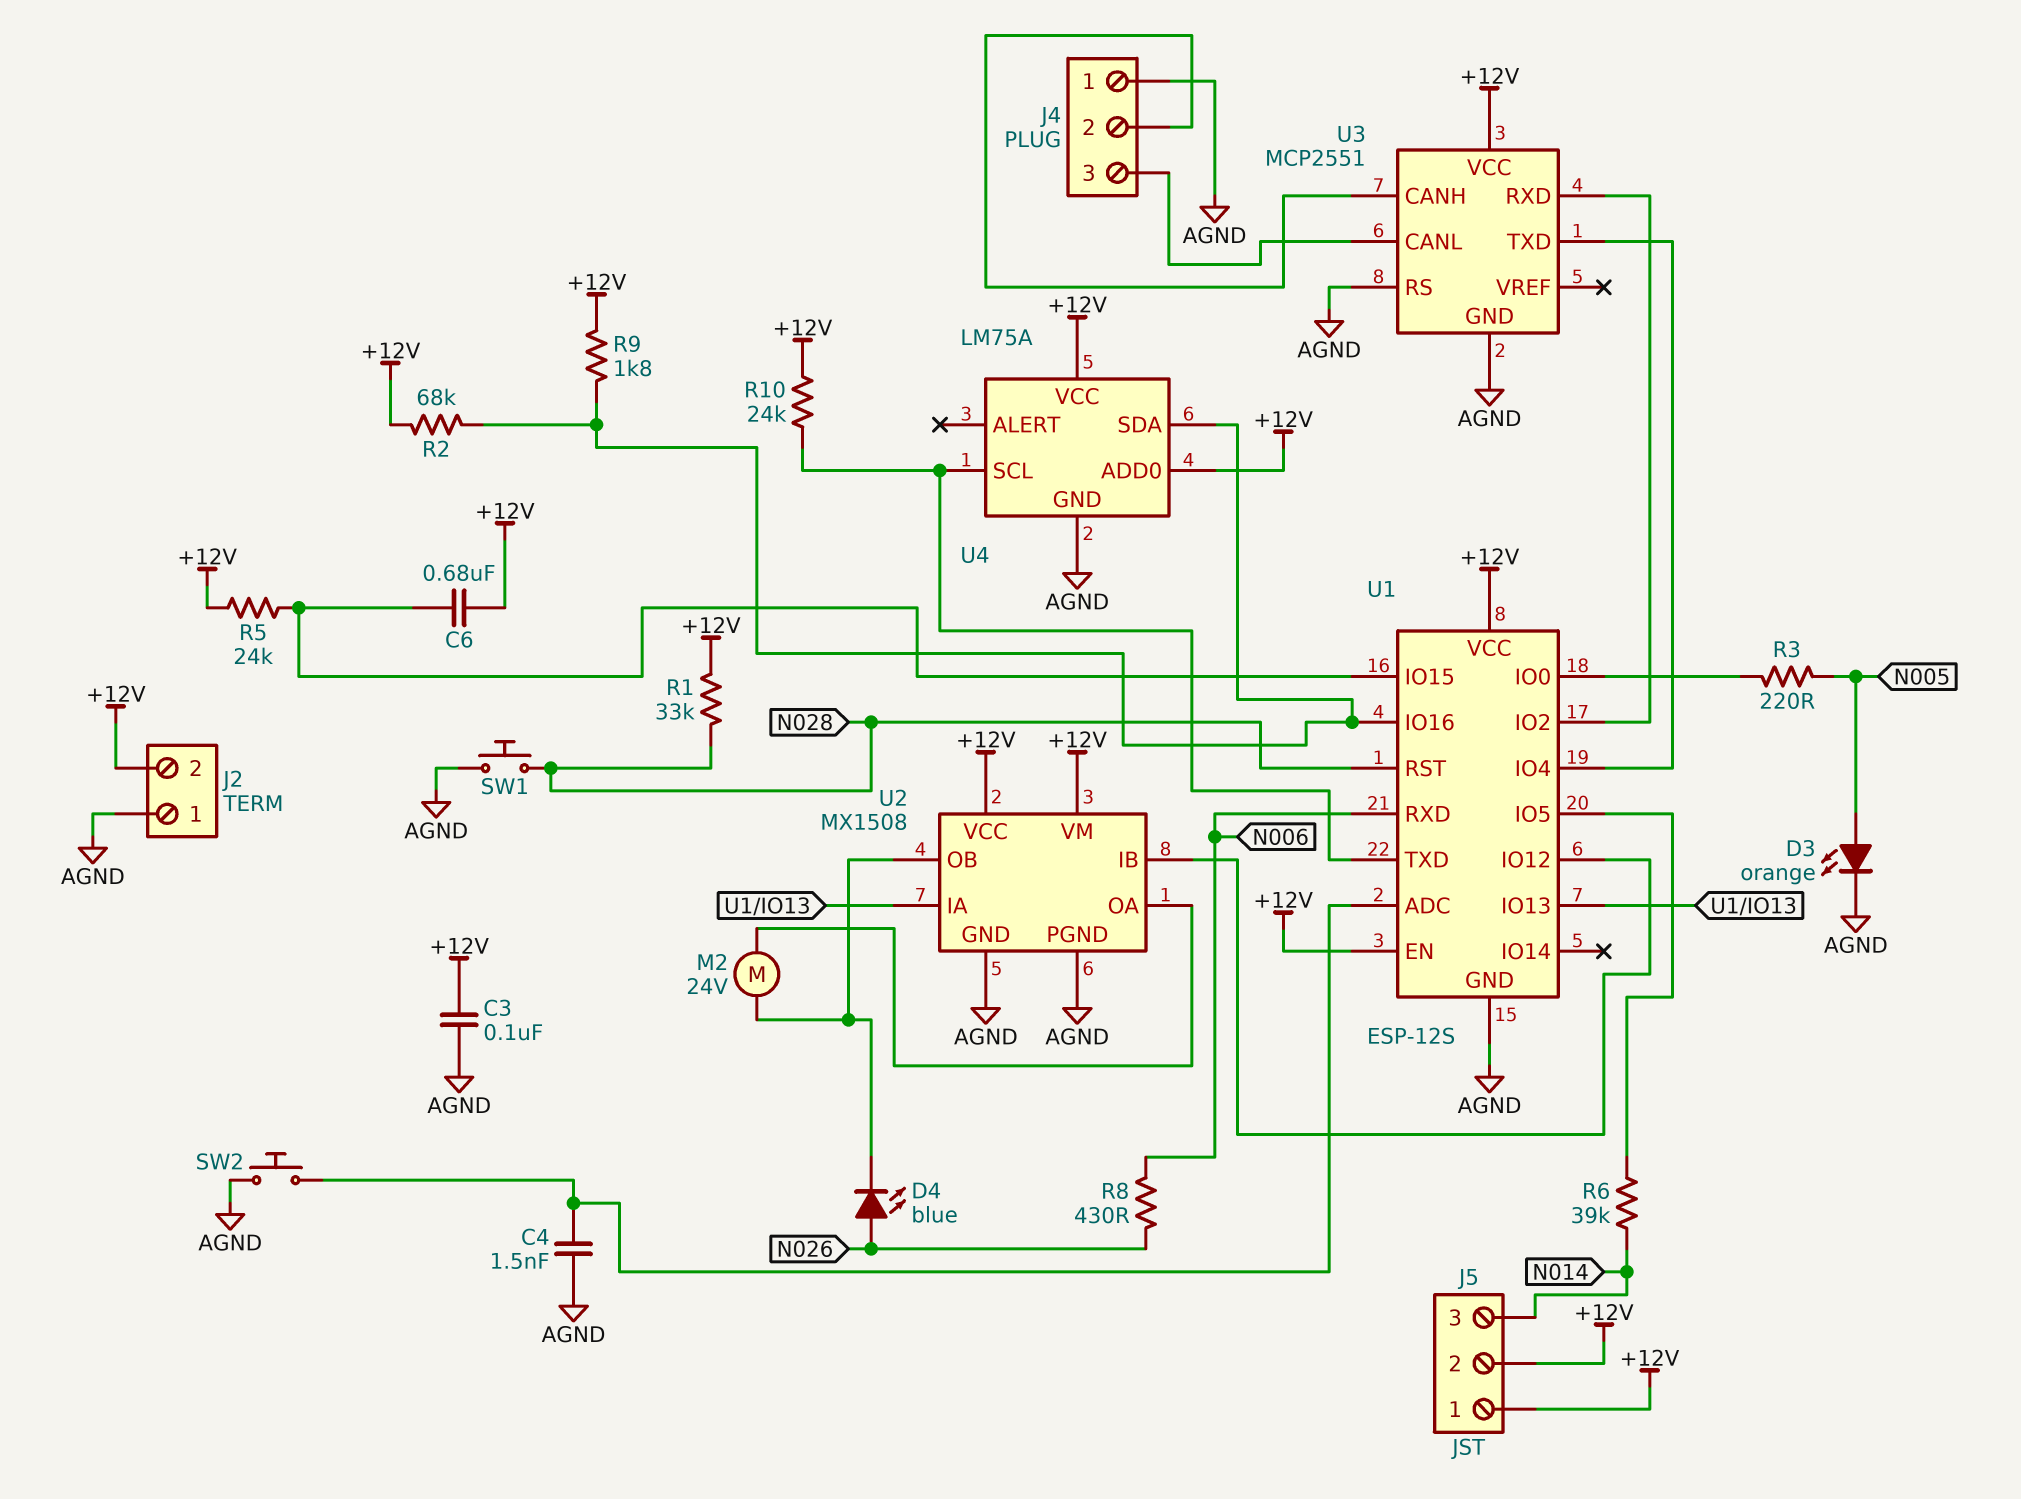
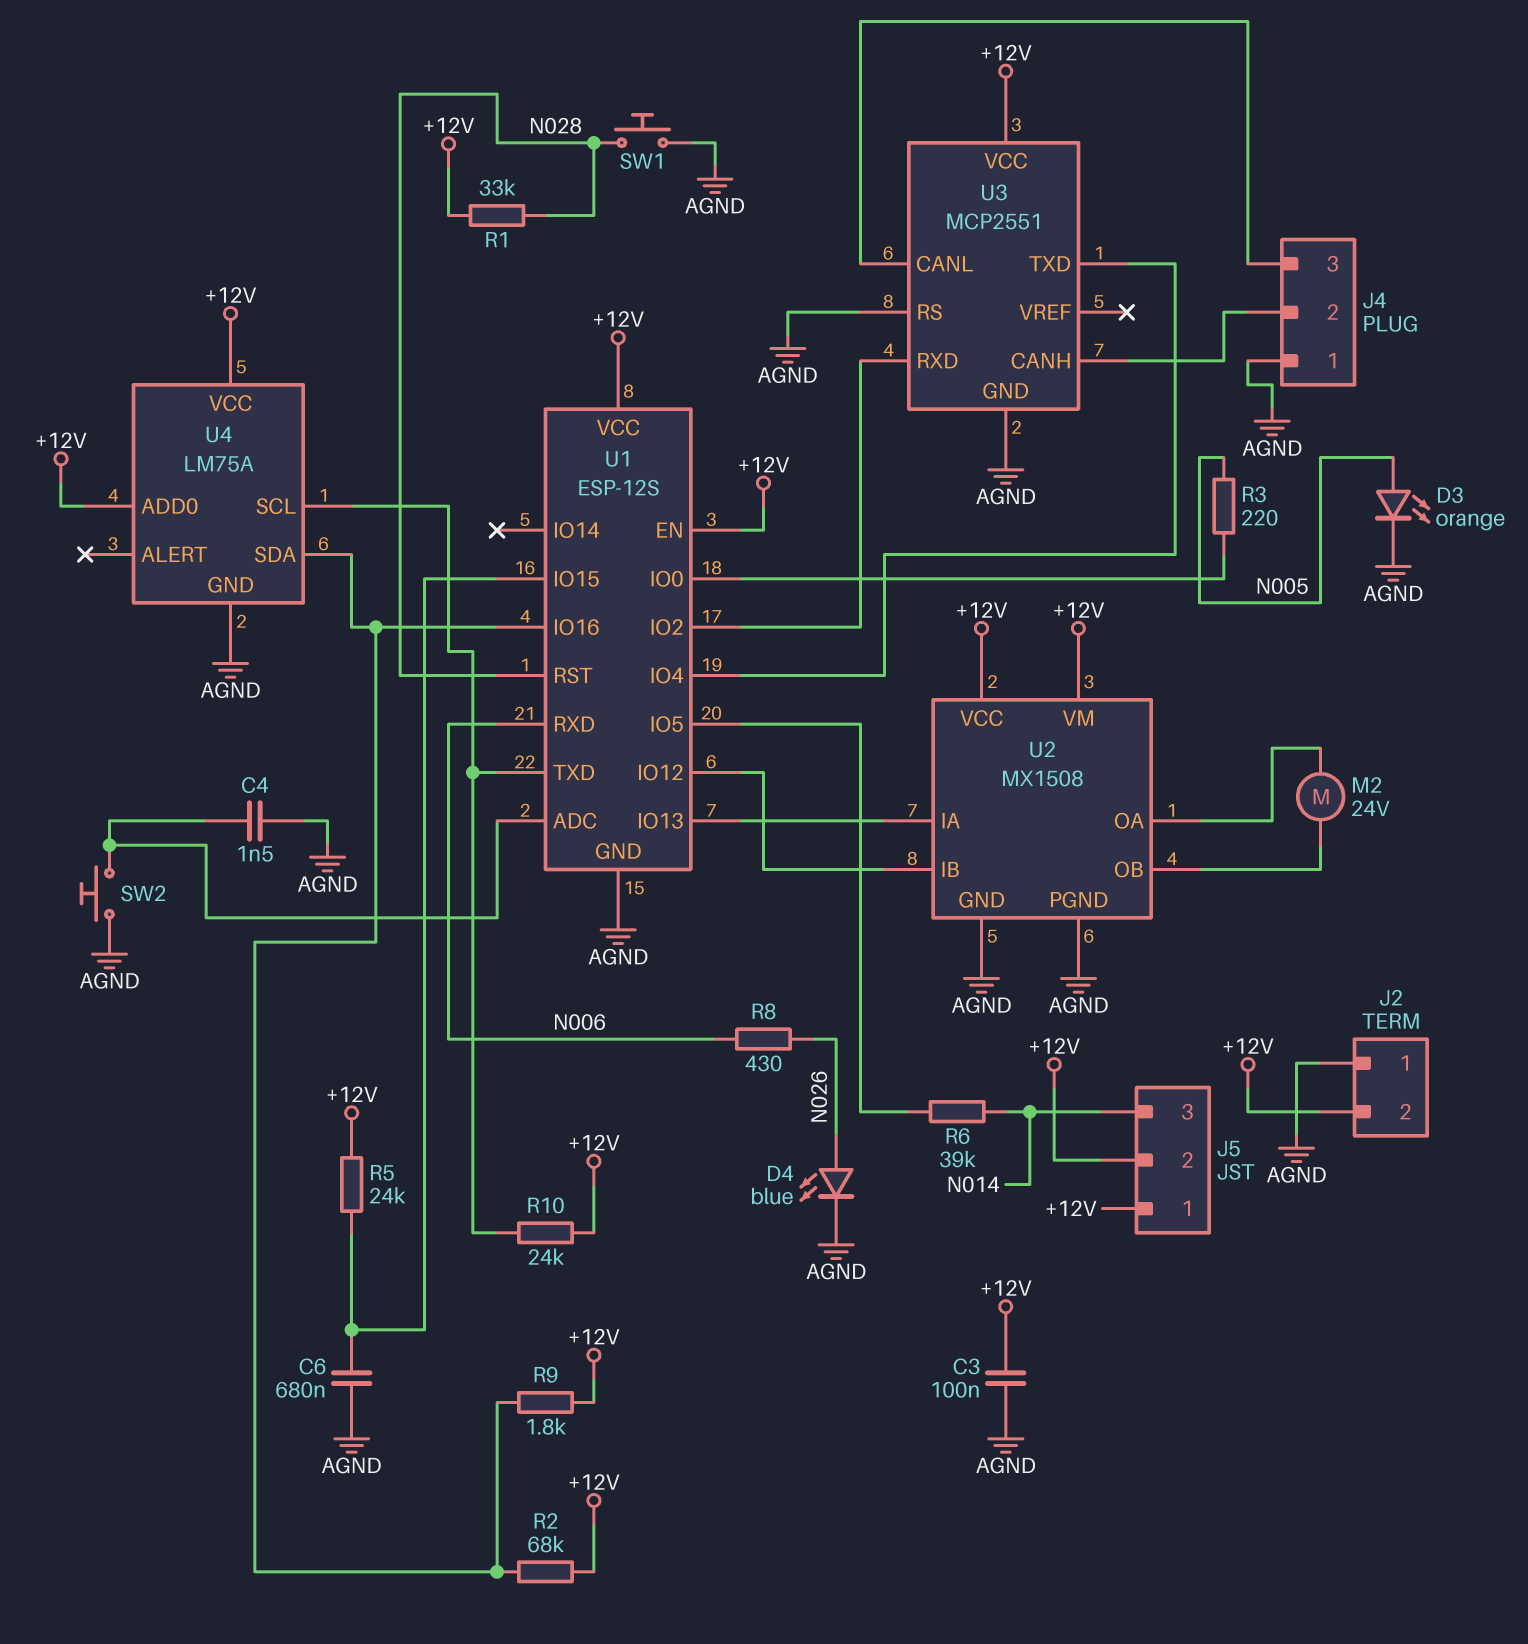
C6: 680nF (+12V, U1/IO15) -> 680nF (AGND, U1/IO15)
D4: LED blue (A N026, K U2/OB) -> LED blue (A N026, K AGND)

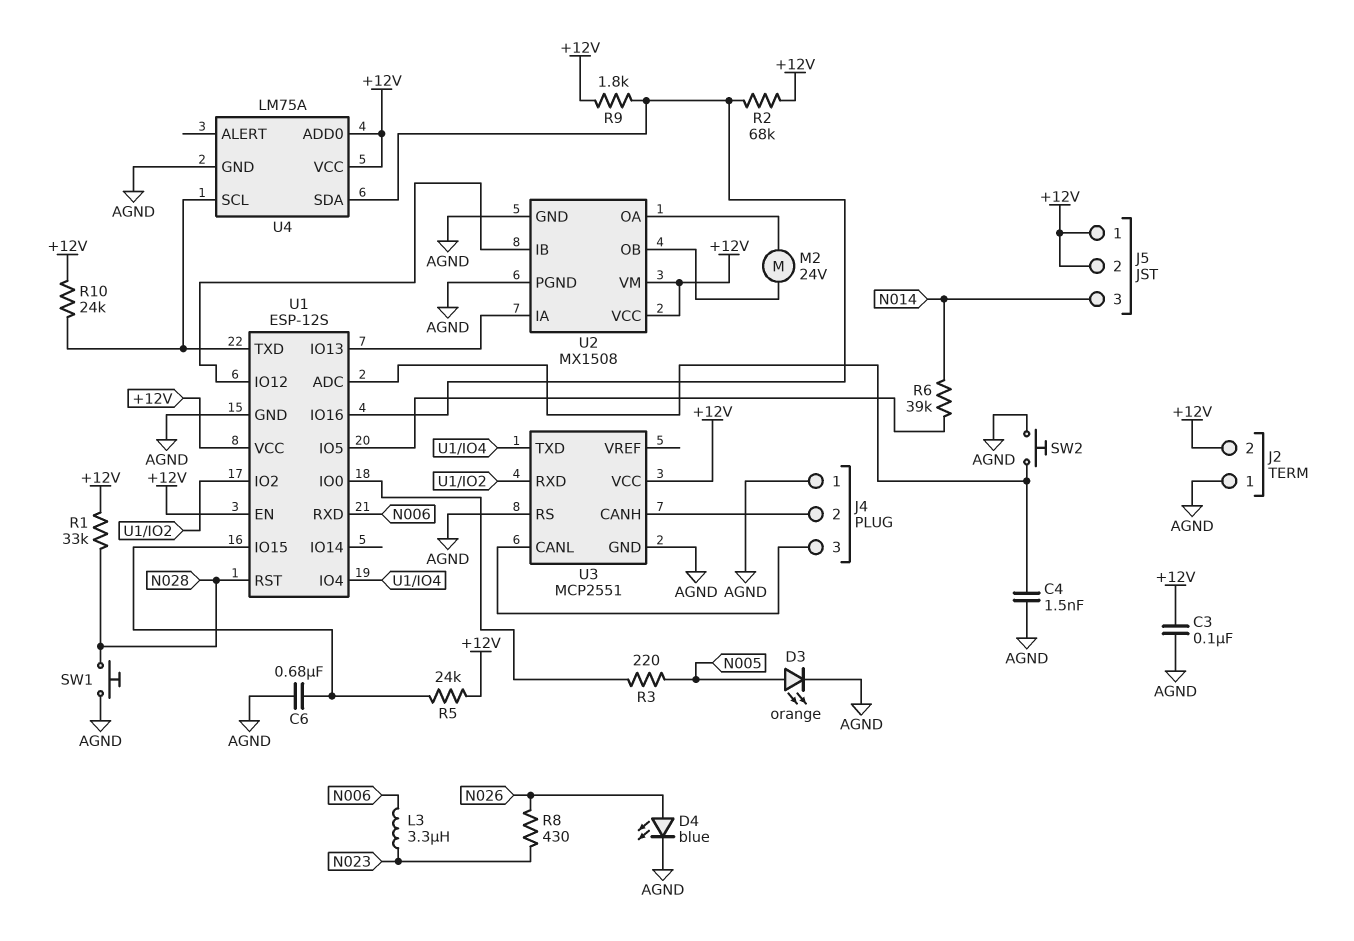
L3: none -> 3.3uH (N006, N023)
R8: 430 (N006, N026) -> 430 (N023, N026)

